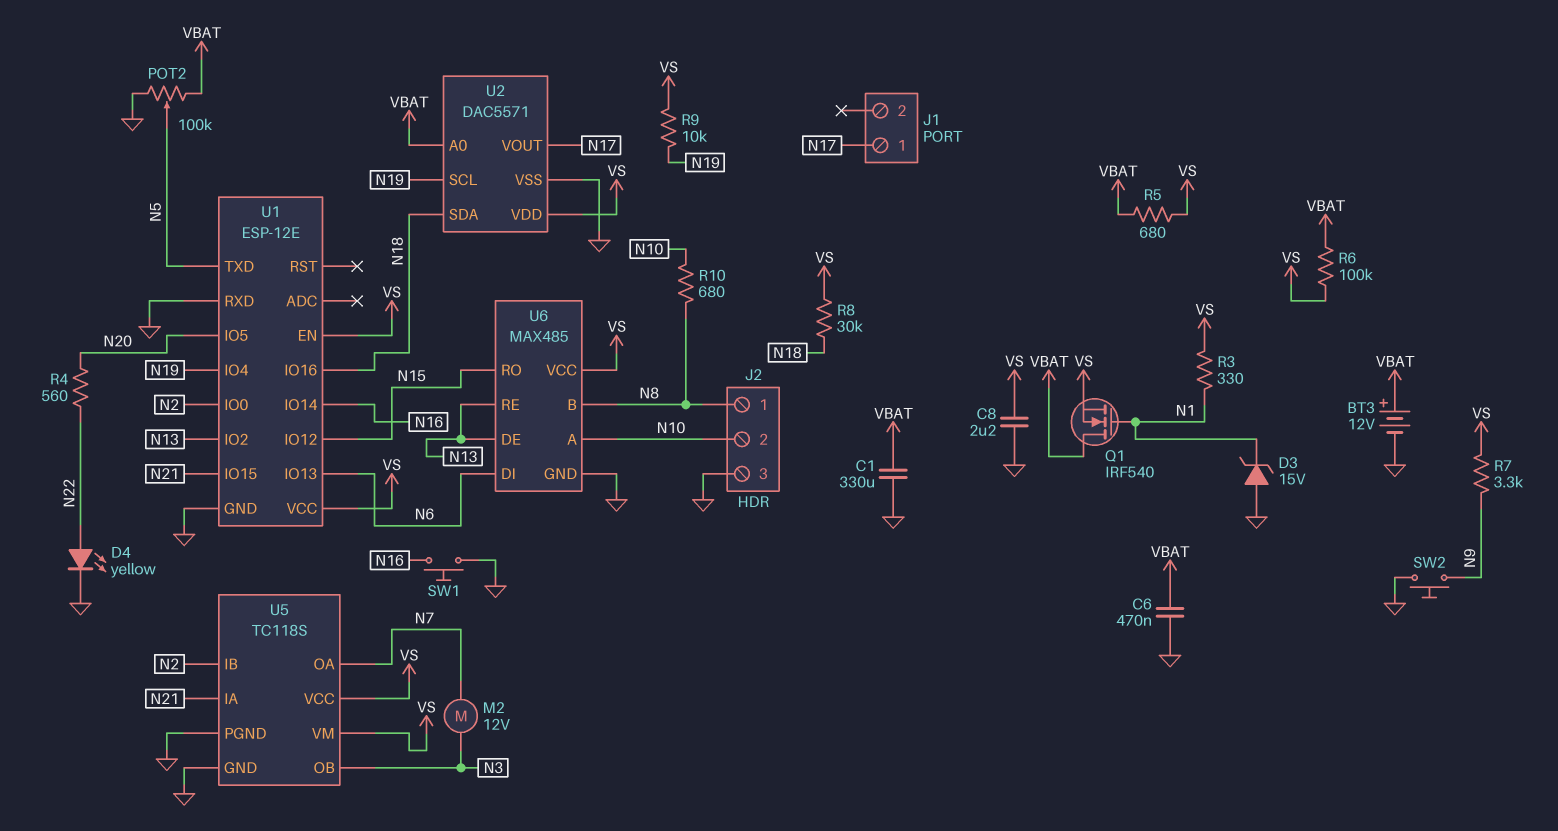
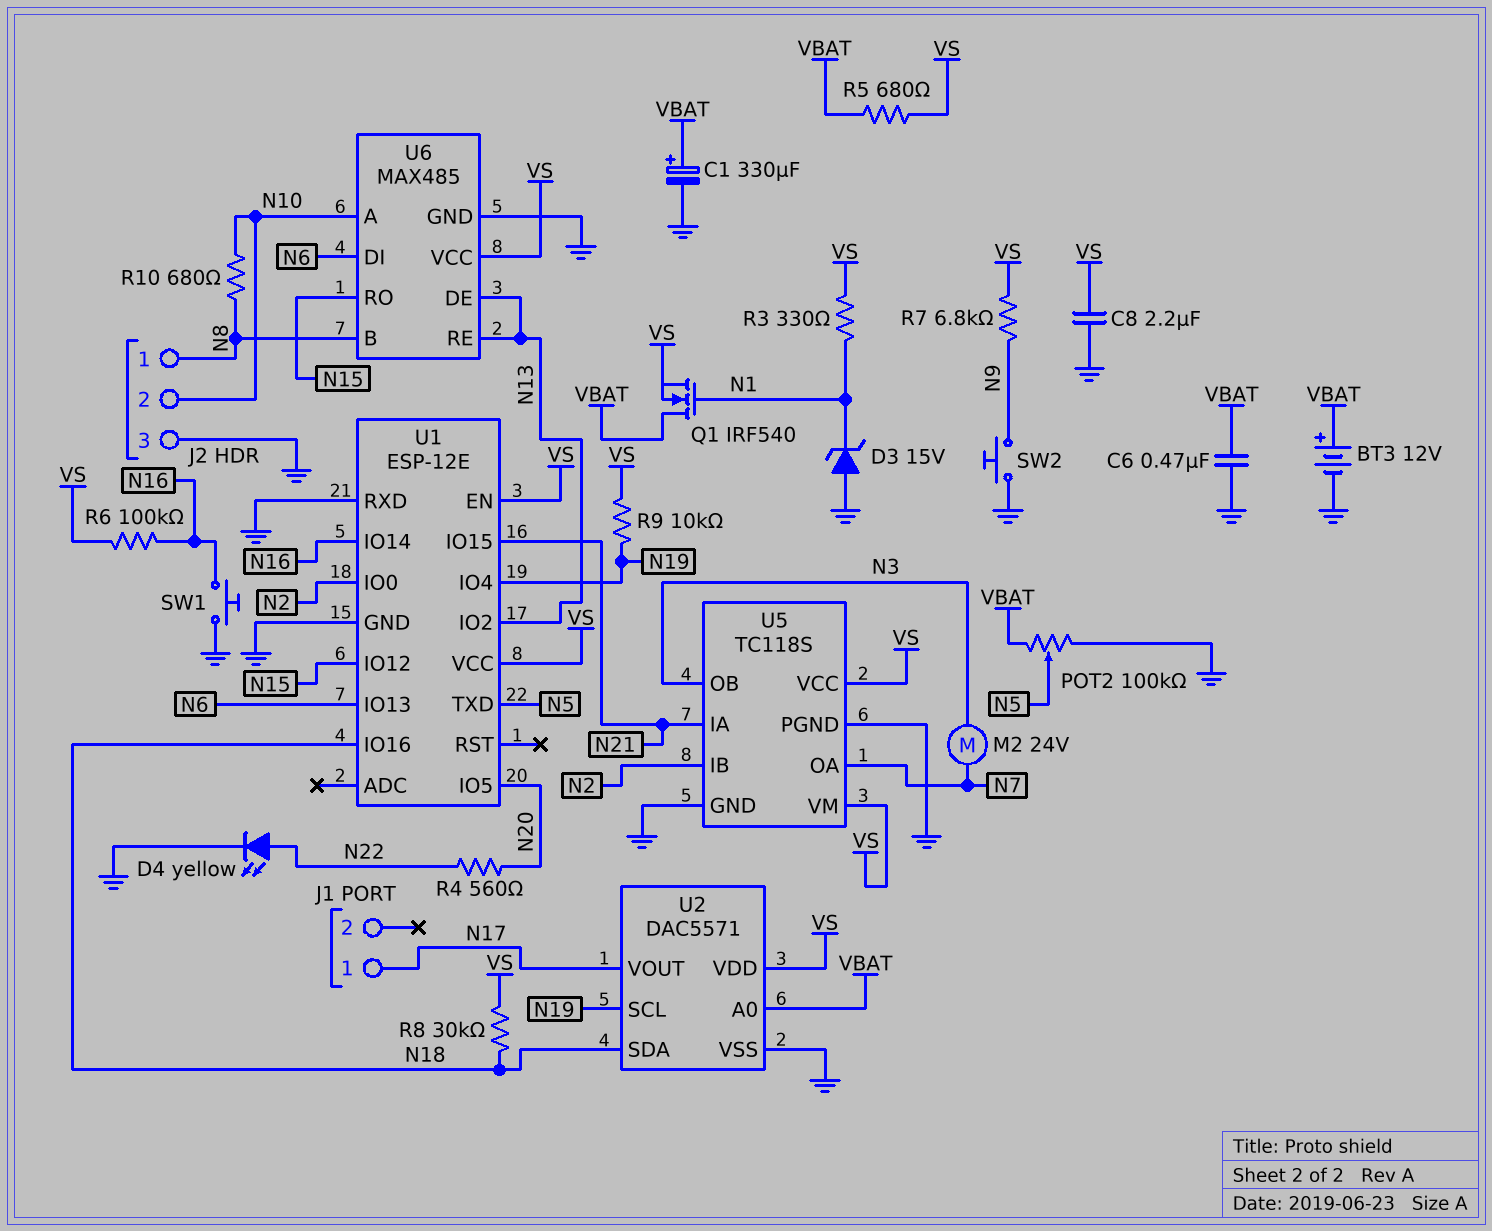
C1: 330uF (GND, VBAT) -> 330uF (plus VBAT, minus GND)
M2: motor 12V (N3, N7) -> motor 24V (N3, N7)
R6: 100k (VBAT, VS) -> 100k (N16, VS)
R7: 3.3k (N9, VS) -> 6.8k (N9, VS)

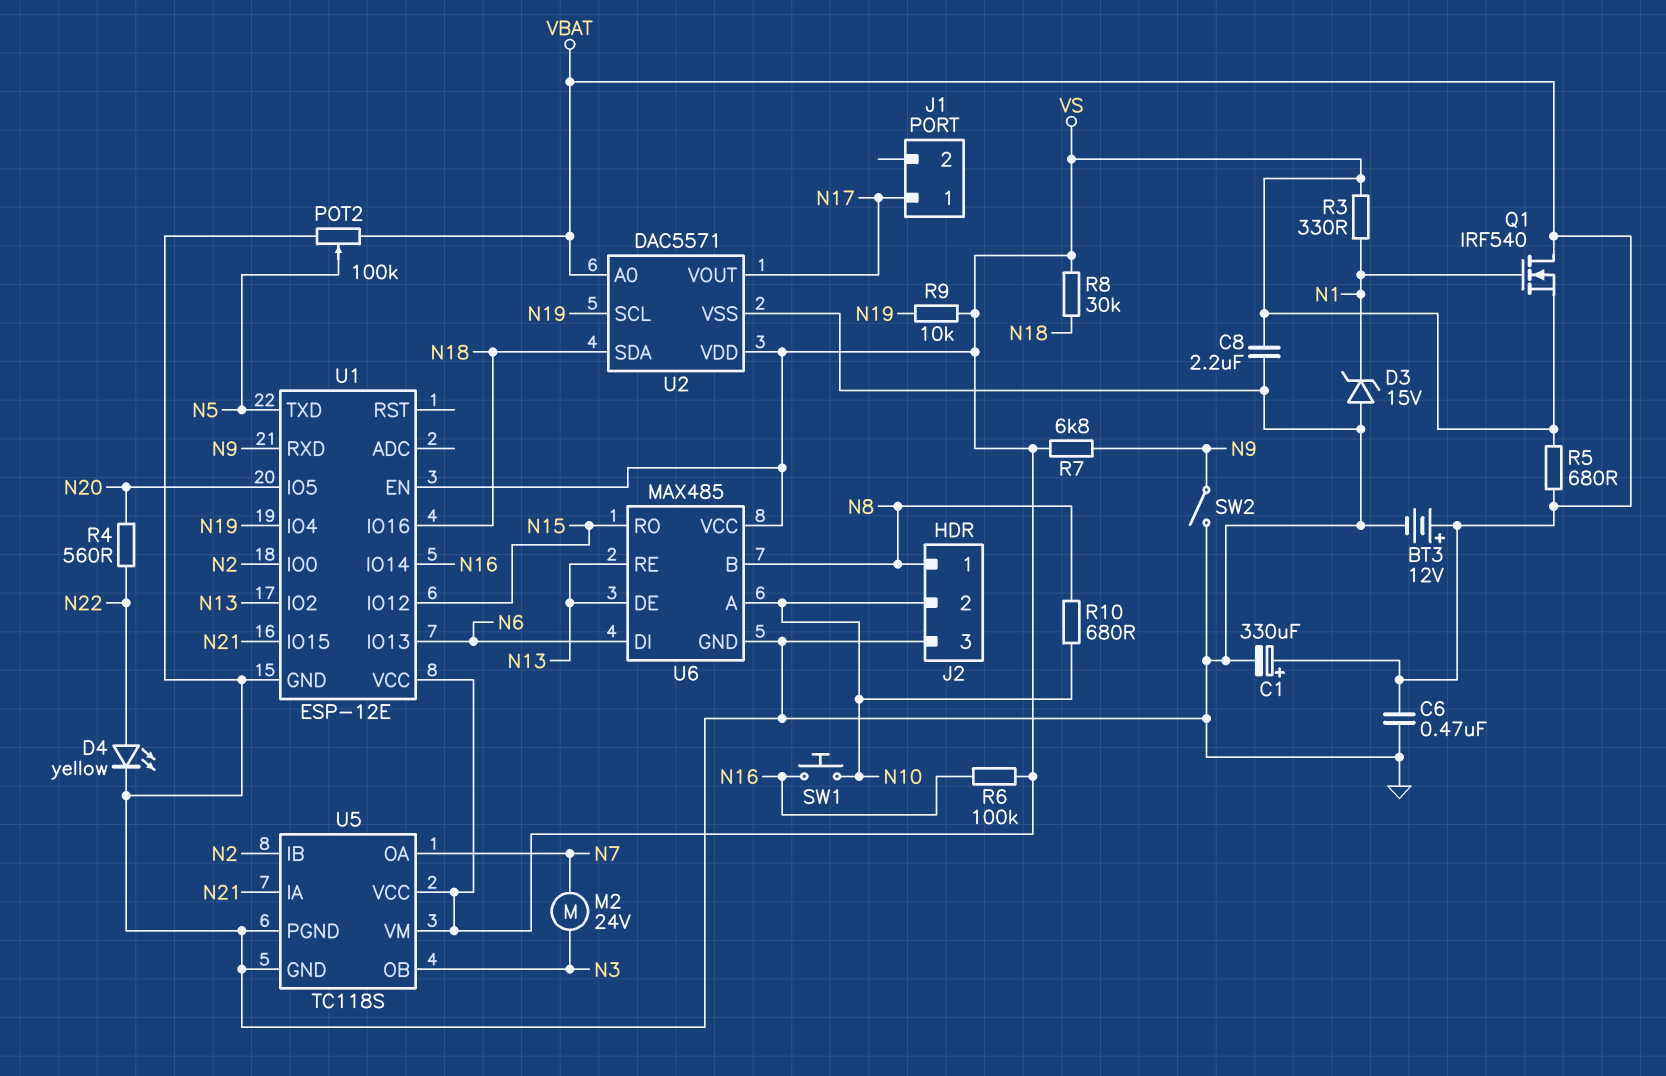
SW1: button (GND, N16) -> button (N10, N16)
SW2: button (GND, N9) -> switch (GND, N9)
U1 pin RXD: GND -> N9

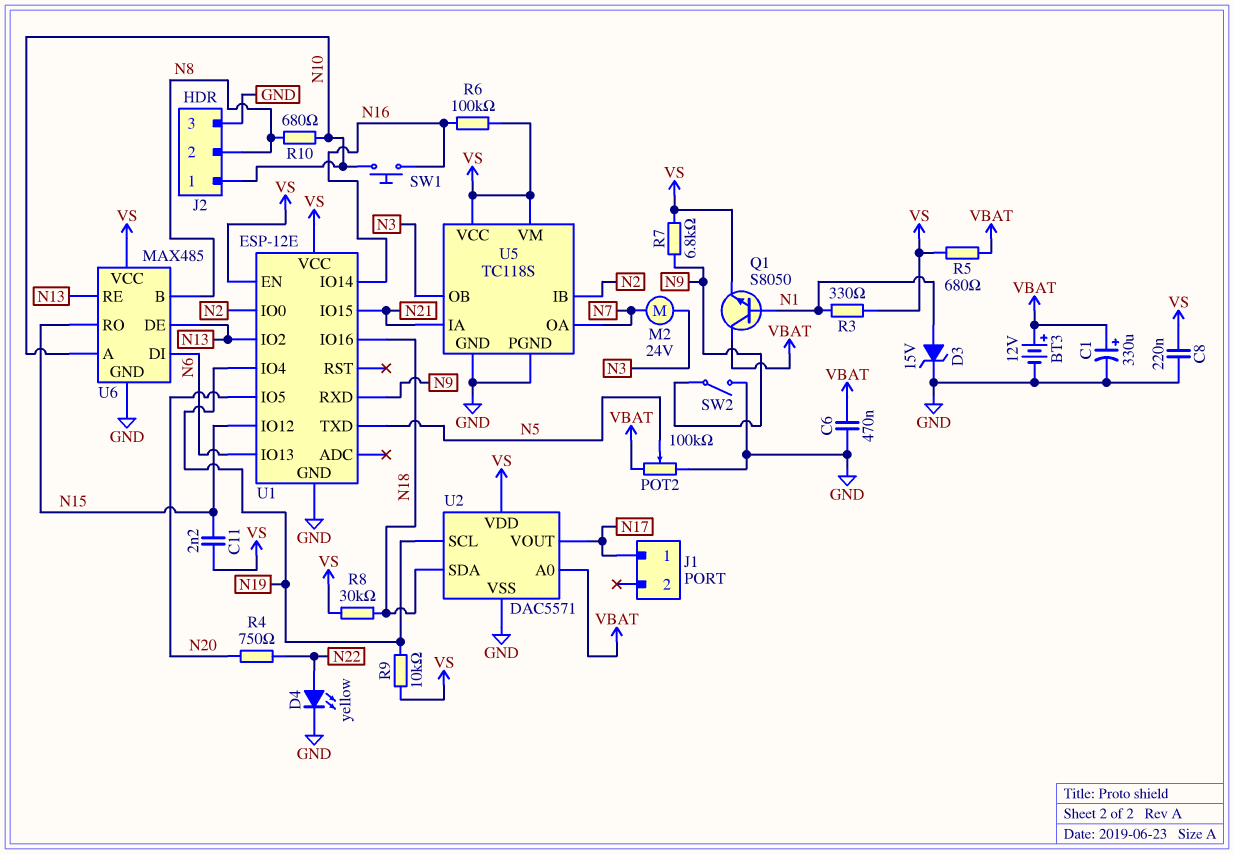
C8: 2.2uF (GND, VS) -> 220nF (GND, VS)
C11: none -> 2.2nF (N15, VS)
D3: zener 15V (A GND, K N1) -> zener 15V (A N1, K GND)
J2 pin 1: N8 -> N10
J2 pin 2: N10 -> N8
Q1: NMOS IRF540 (G N1, D VBAT, S VS) -> NPN S8050 (B N1, C VBAT, E VS)
R4: 560 (N20, N22) -> 750 (N20, N22)

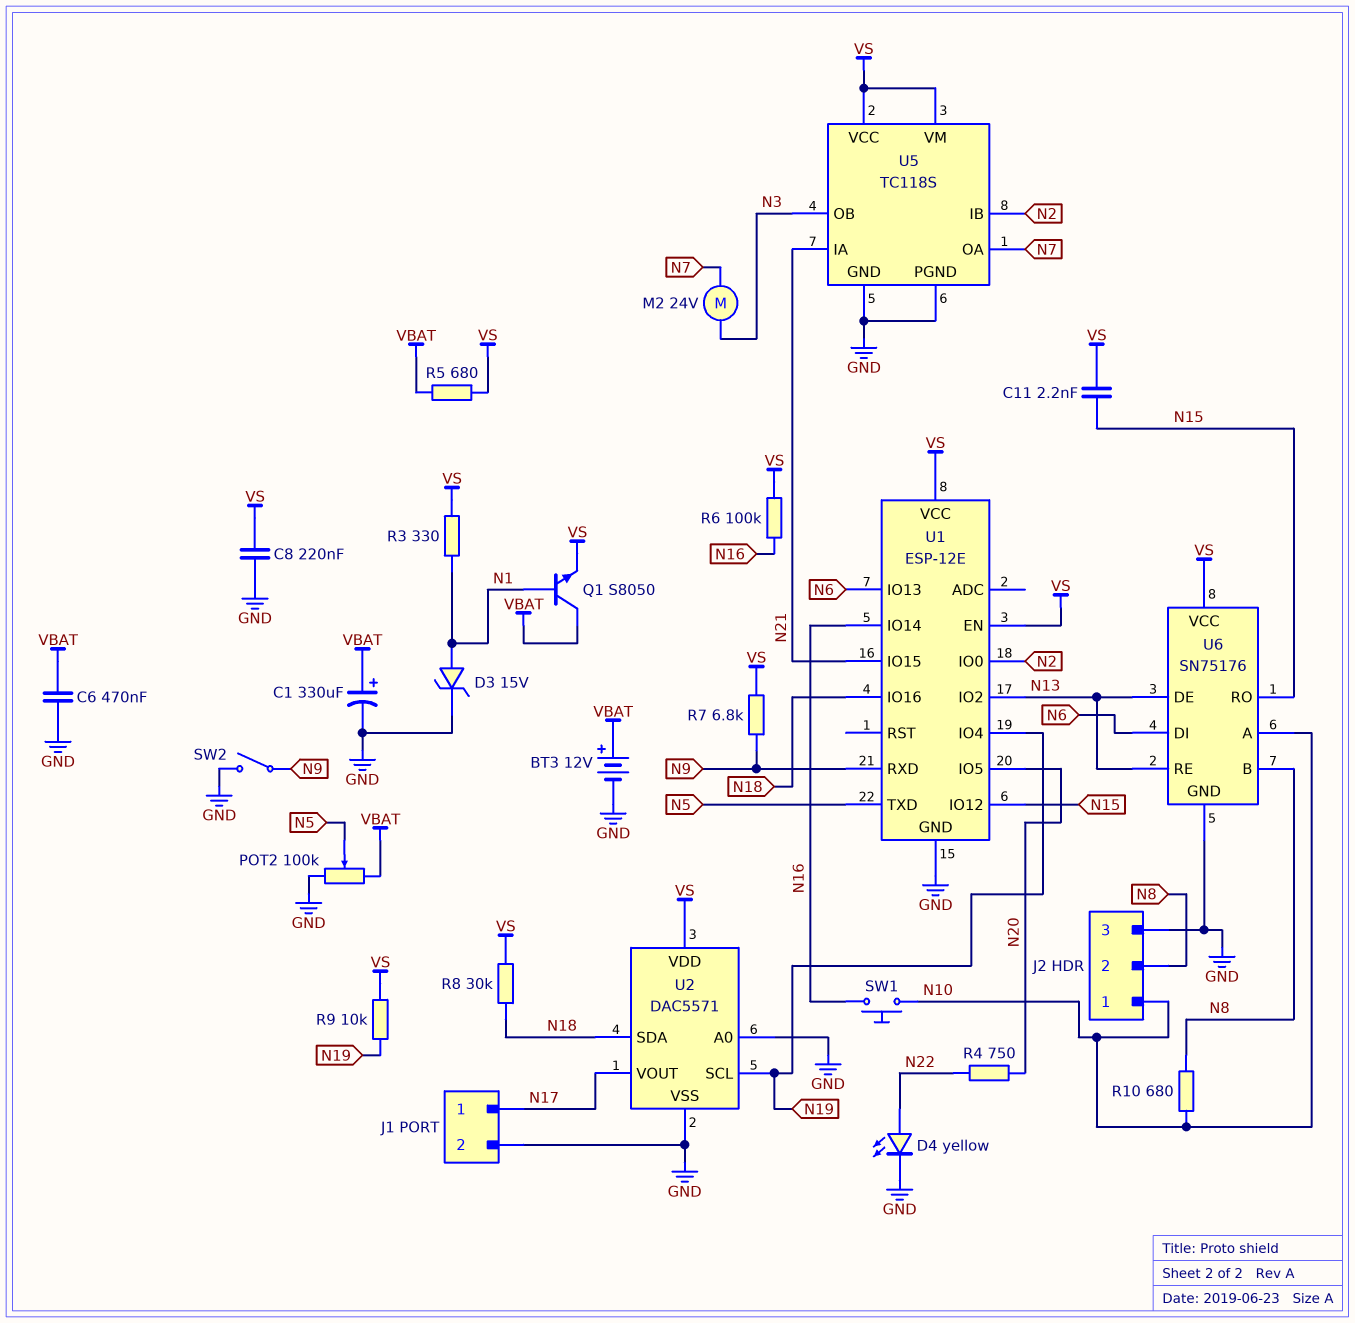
J1 pin 2: none -> GND
U2 pin A0: VBAT -> GND
U6: MAX485 -> SN75176

